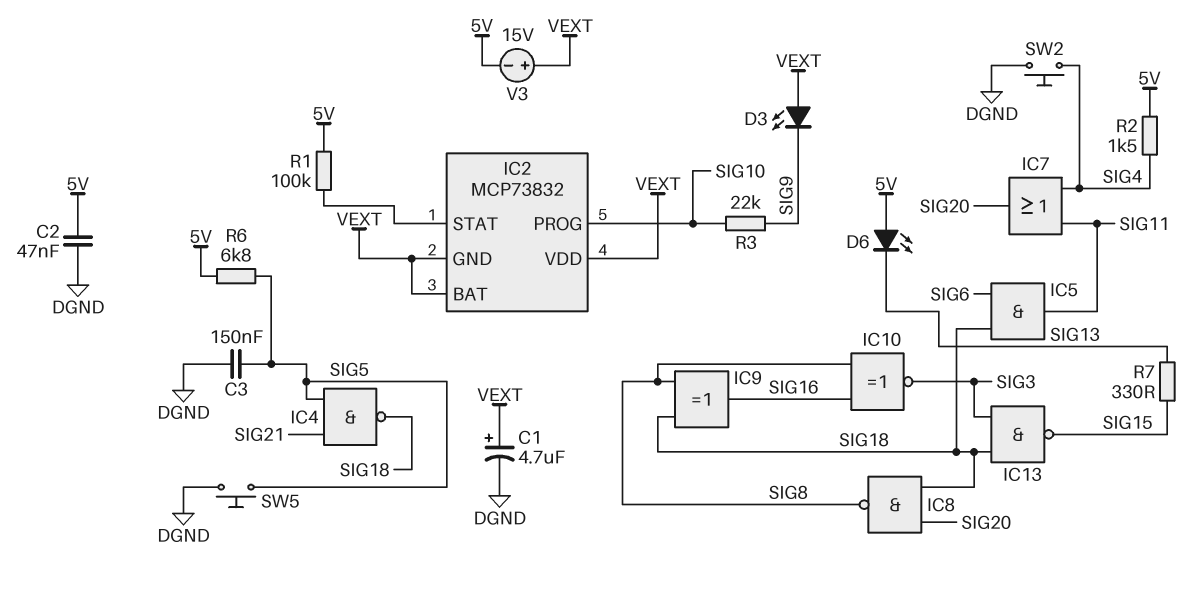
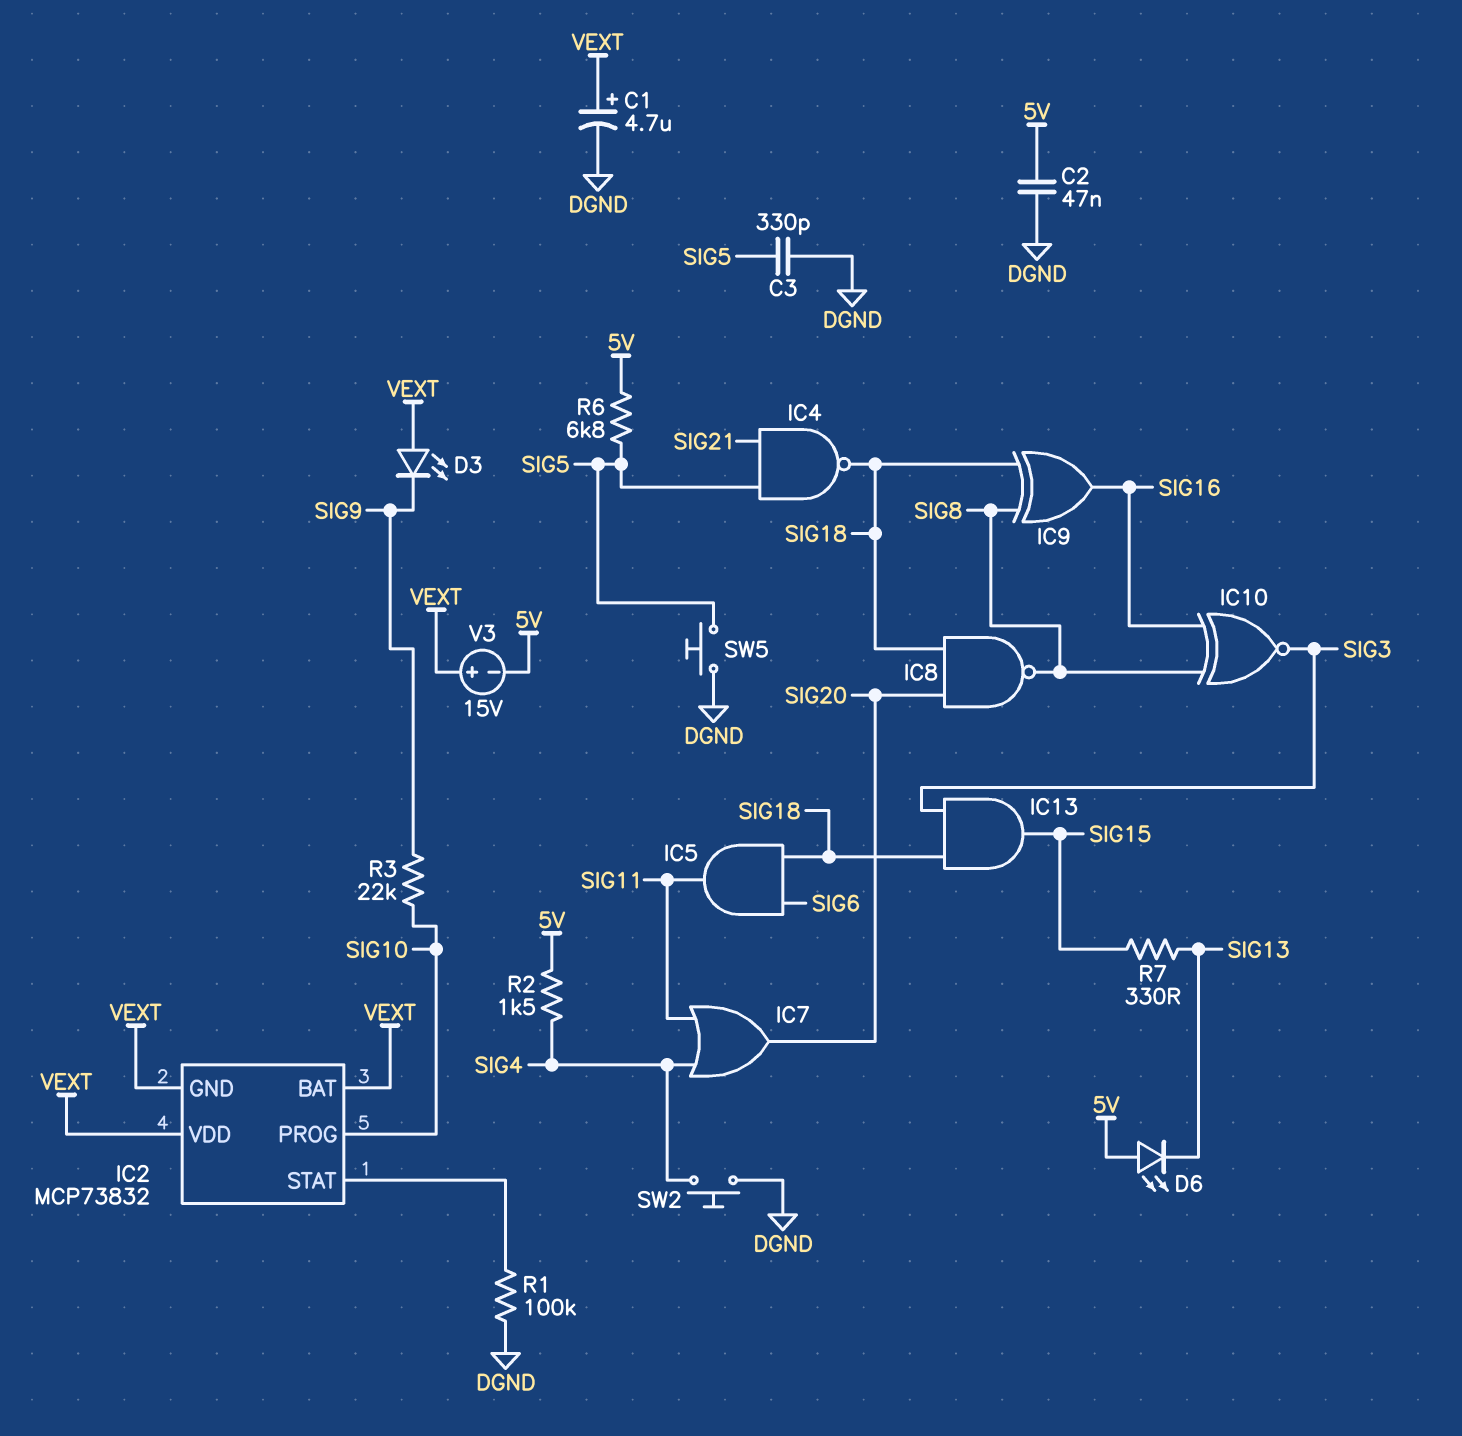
C3: 150nF (DGND, SIG5) -> 330pF (DGND, SIG5)
IC13: NAND (in SIG3, in SIG18, out SIG15) -> AND (in SIG3, in SIG18, out SIG15)
R1: 100k (5V, IC2/STAT) -> 100k (DGND, IC2/STAT)

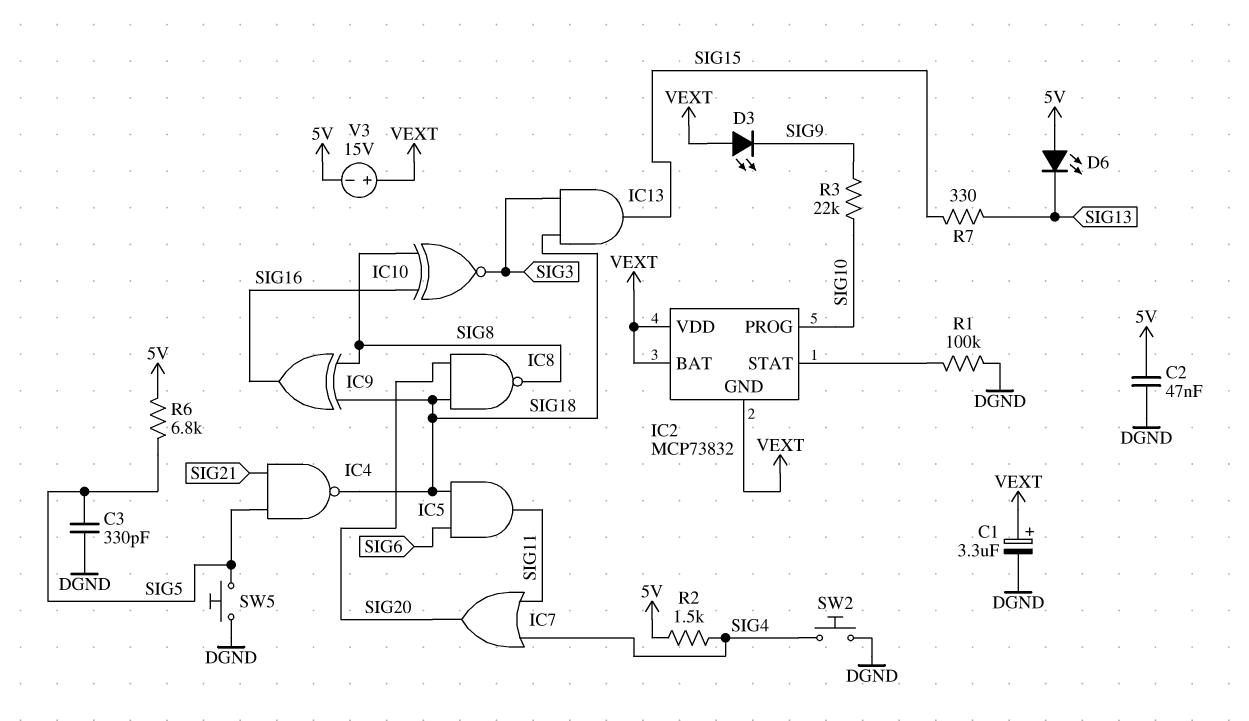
C1: 4.7uF (plus VEXT, minus DGND) -> 3.3uF (plus VEXT, minus DGND)

